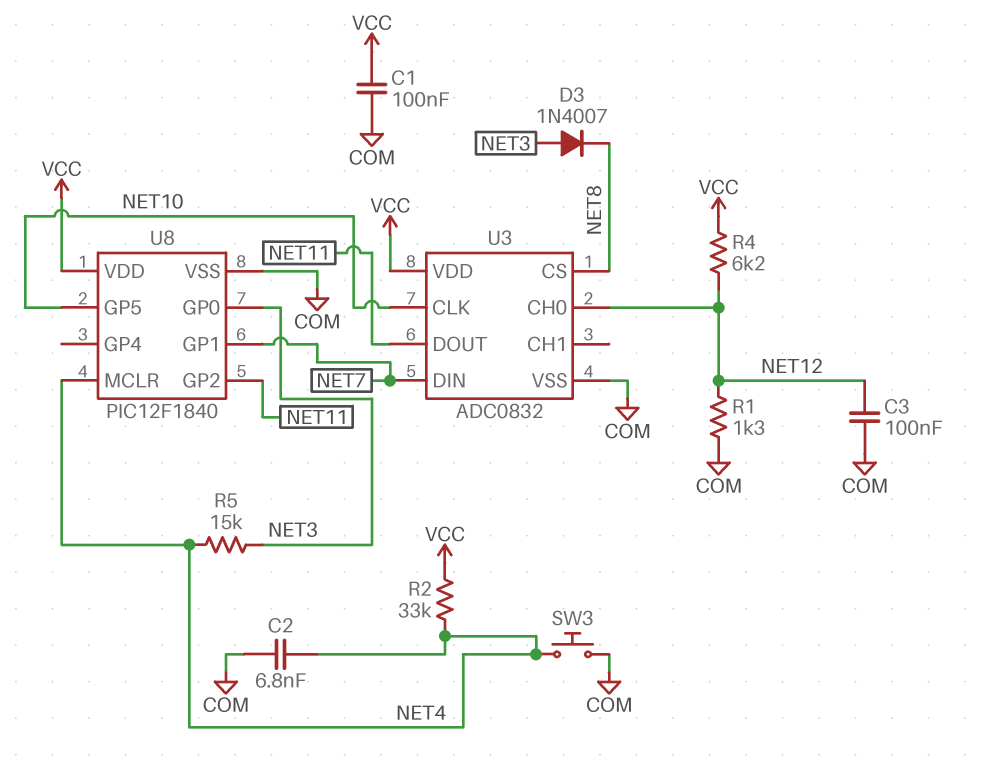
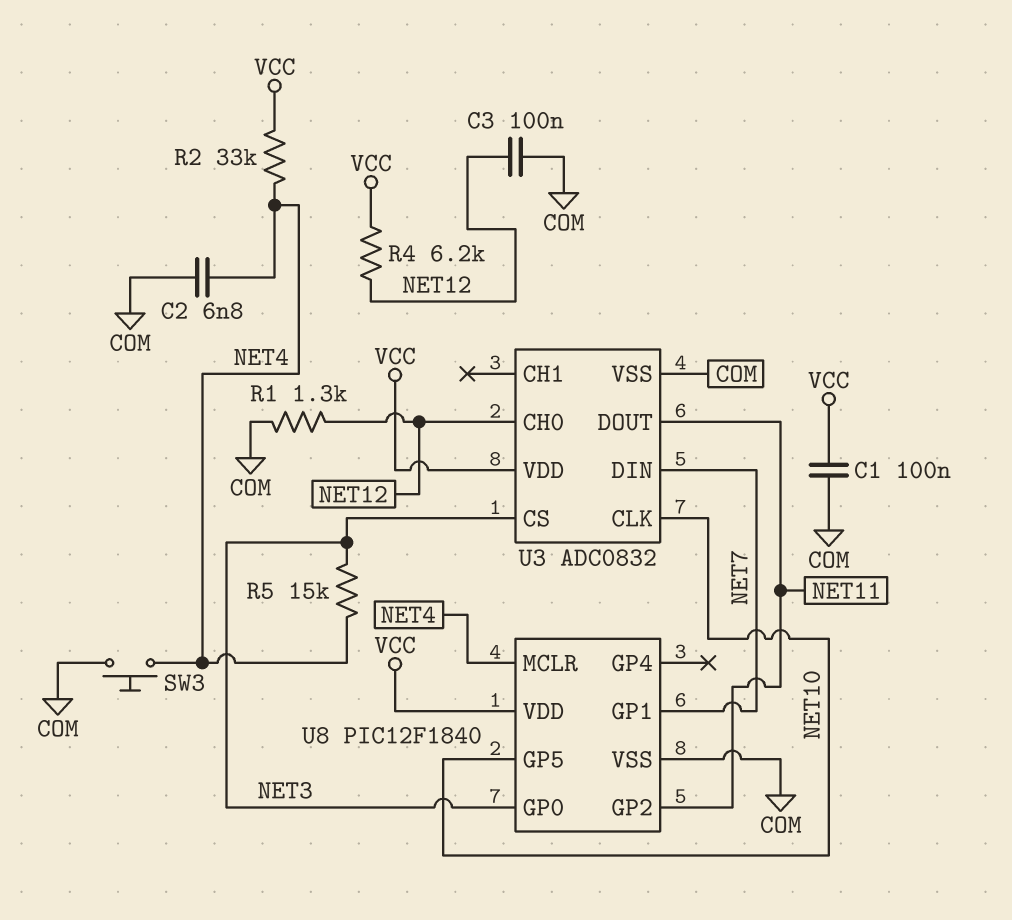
D3: diode 1N4007 (A NET3, K NET8) -> none
U3 pin CS: NET8 -> NET3

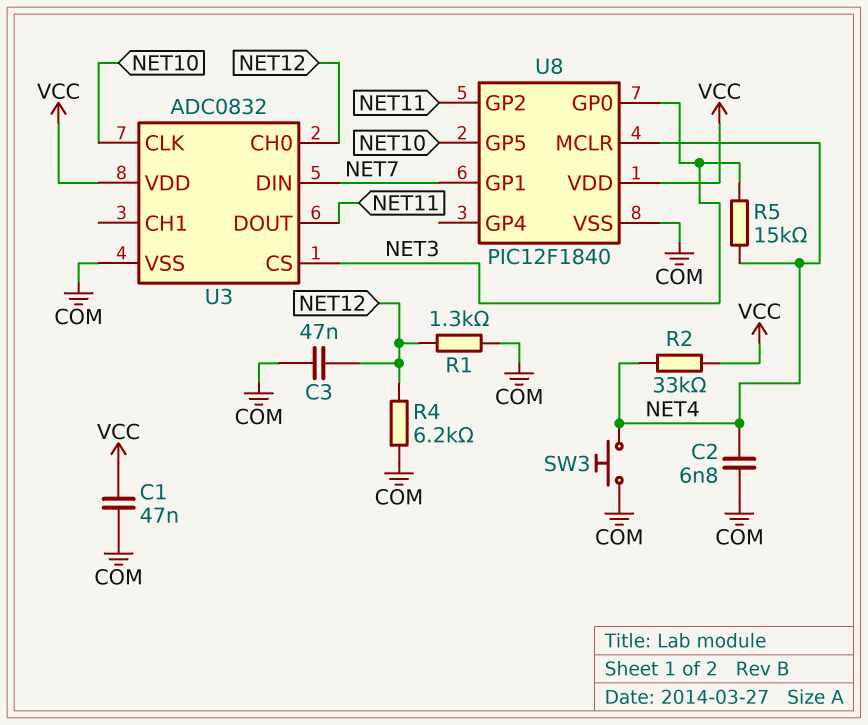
C1: 100nF (COM, VCC) -> 47nF (COM, VCC)
C3: 100nF (COM, NET12) -> 47nF (COM, NET12)
R4: 6.2k (NET12, VCC) -> 6.2k (COM, NET12)

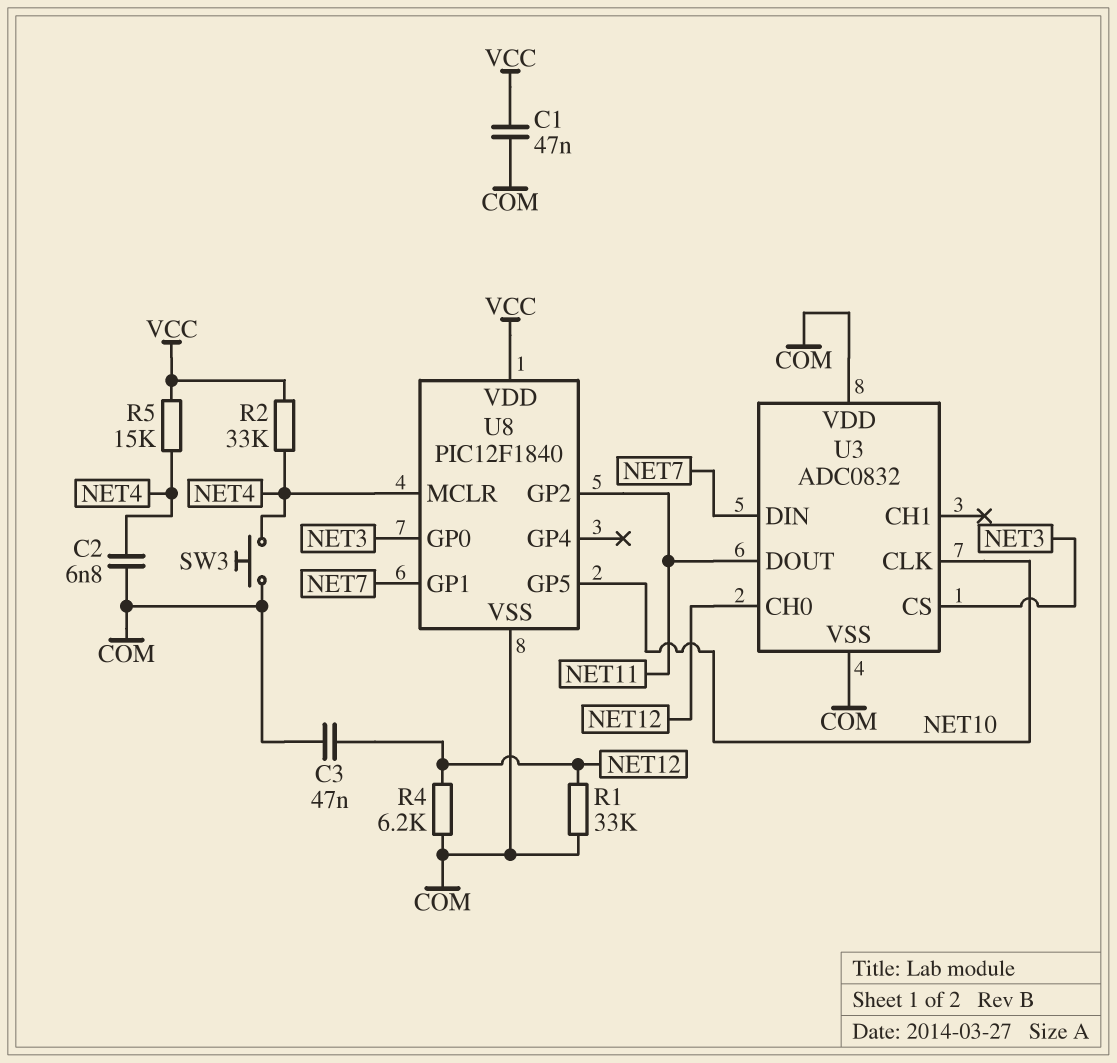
R1: 1.3k (COM, NET12) -> 33k (COM, NET12)
R5: 15k (NET3, NET4) -> 15k (NET4, VCC)
U3 pin VDD: VCC -> COM

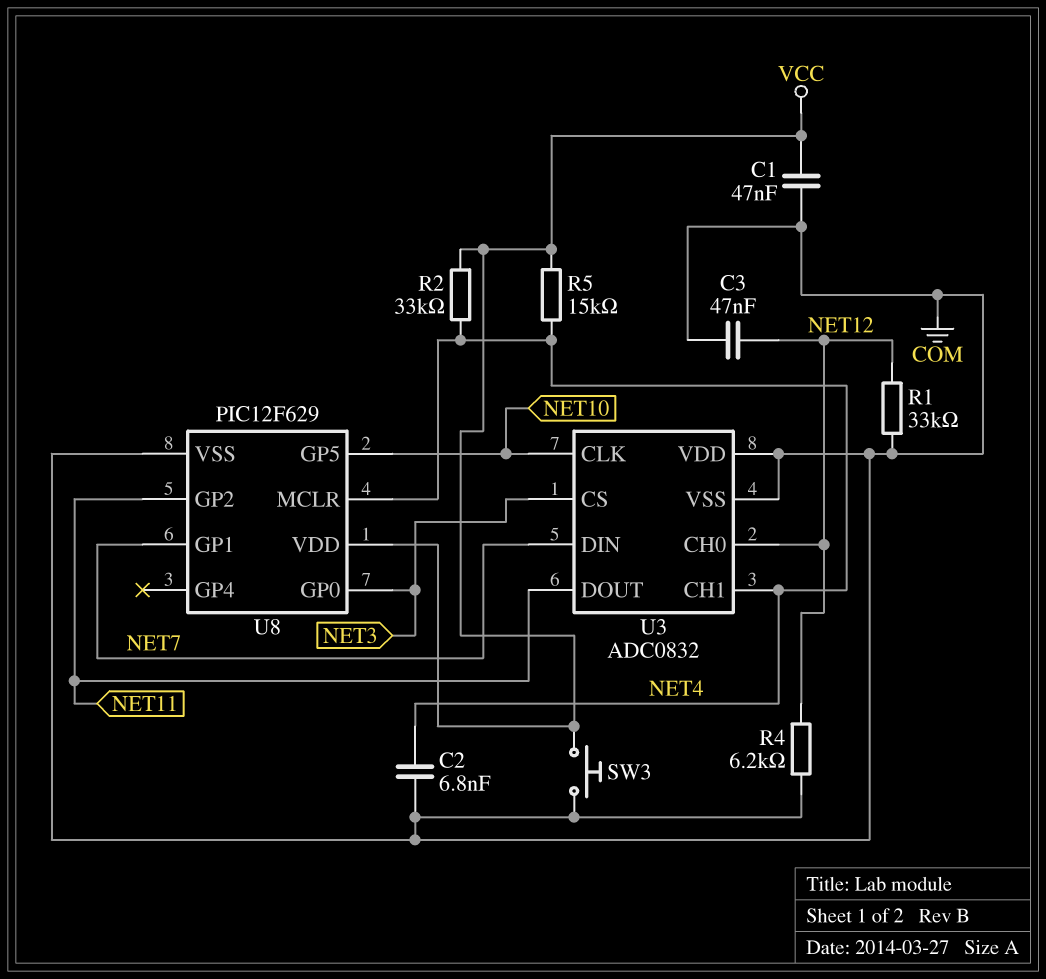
SW3: button (COM, NET4) -> button (COM, VCC)
U3 pin CH1: none -> NET4
U8: PIC12F1840 -> PIC12F629

